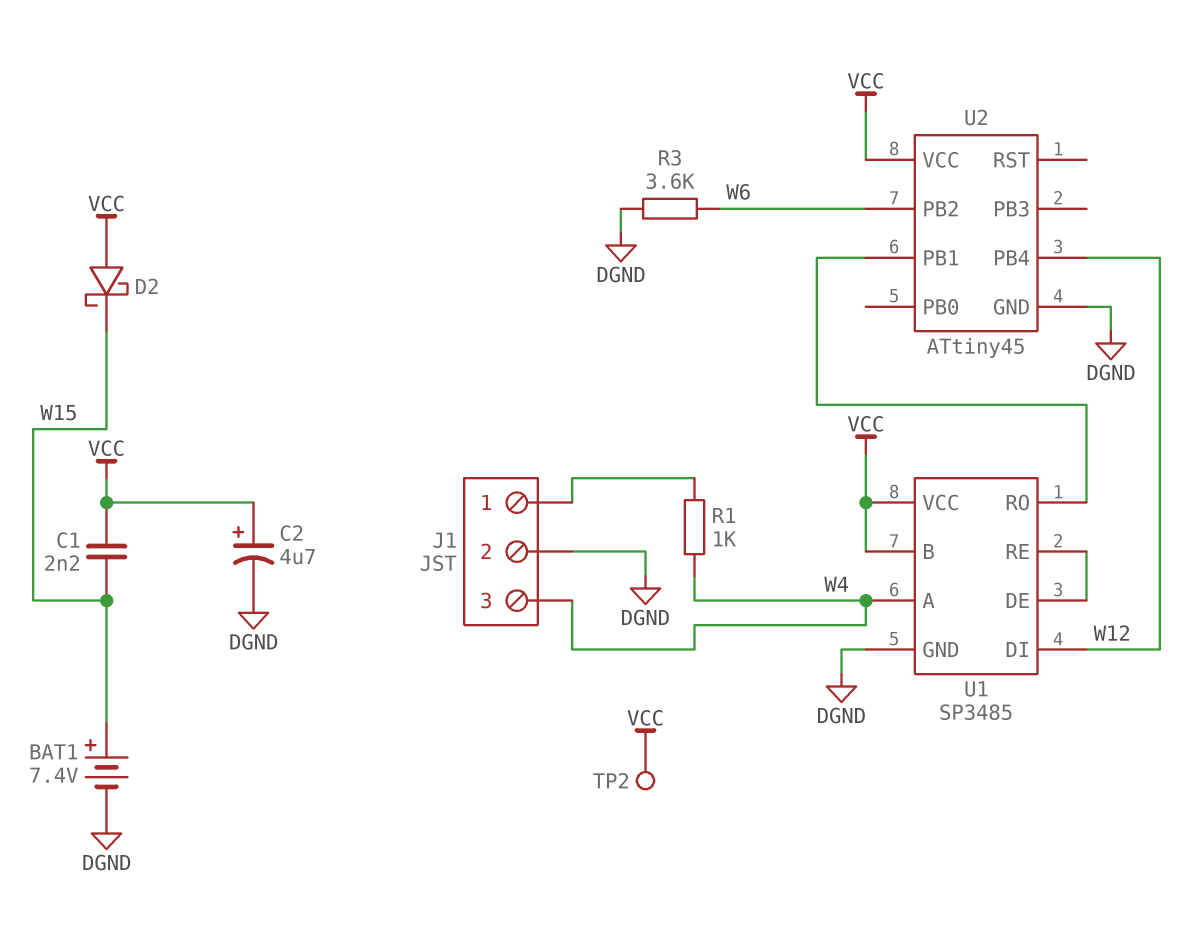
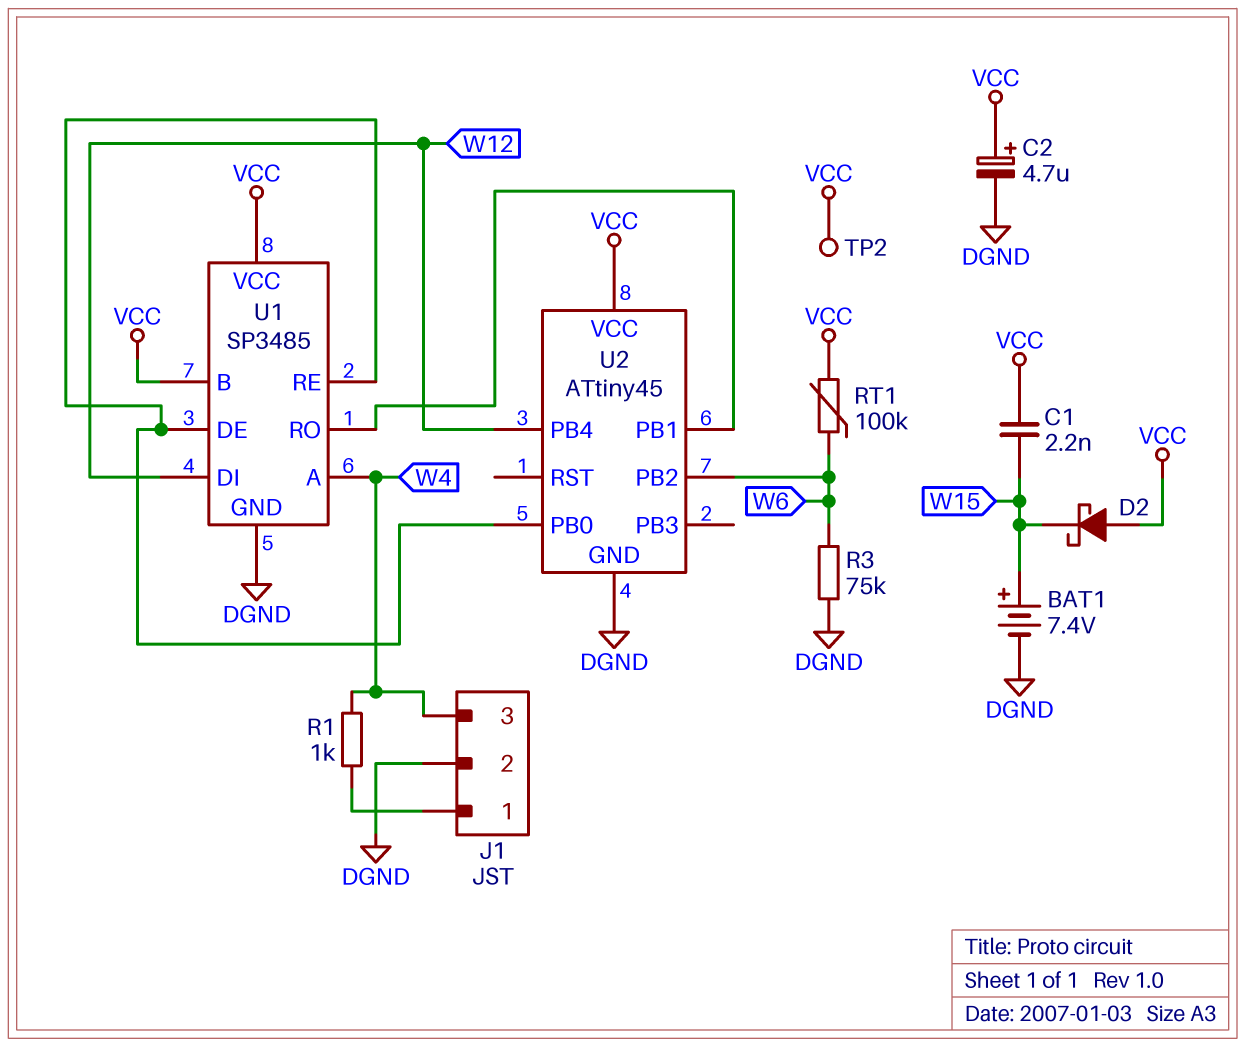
R3: 3.6k (DGND, W6) -> 75k (DGND, W6)
RT1: none -> 100k (VCC, W6)
U2 pin PB0: none -> U1/DE

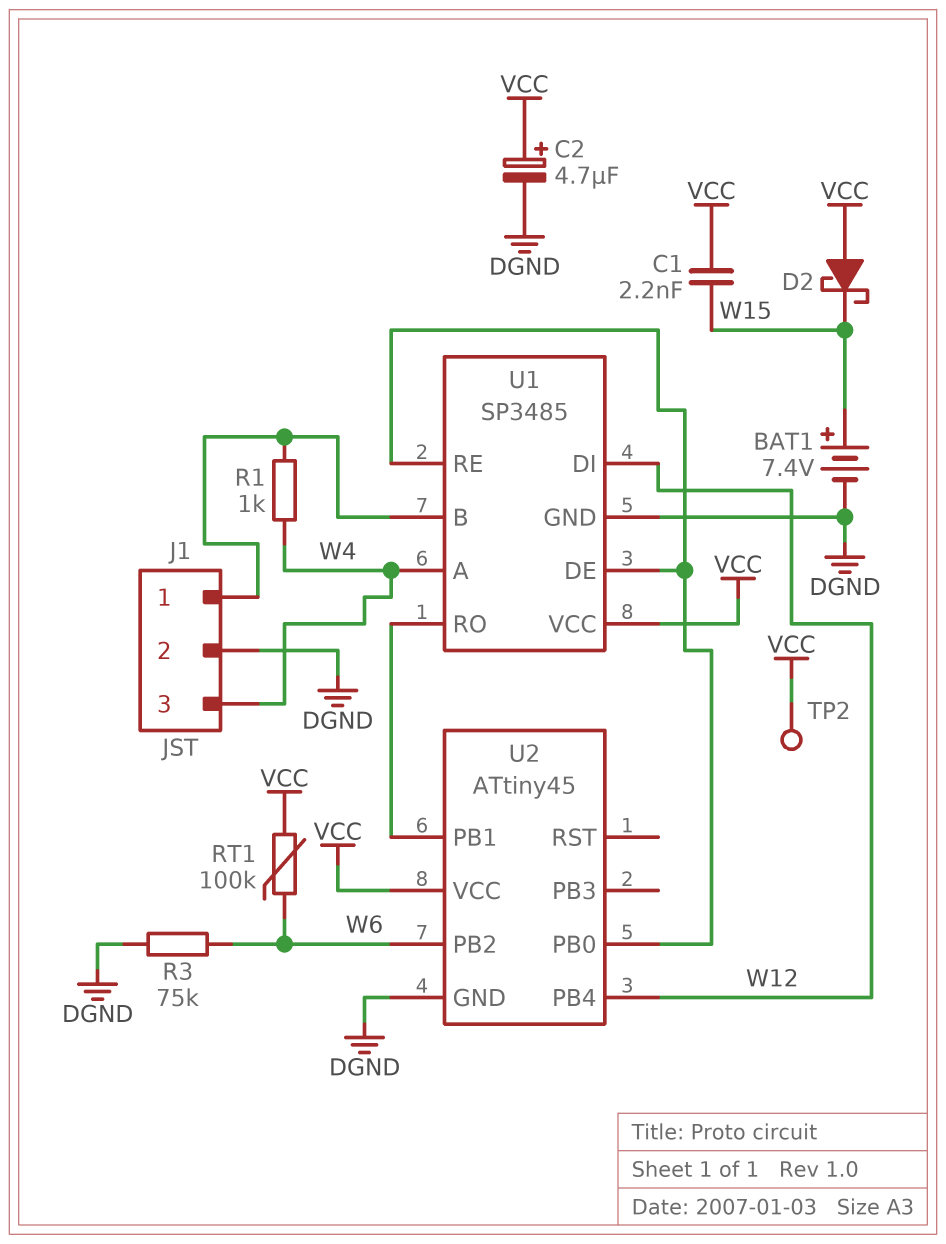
U1 pin B: VCC -> J1/1

